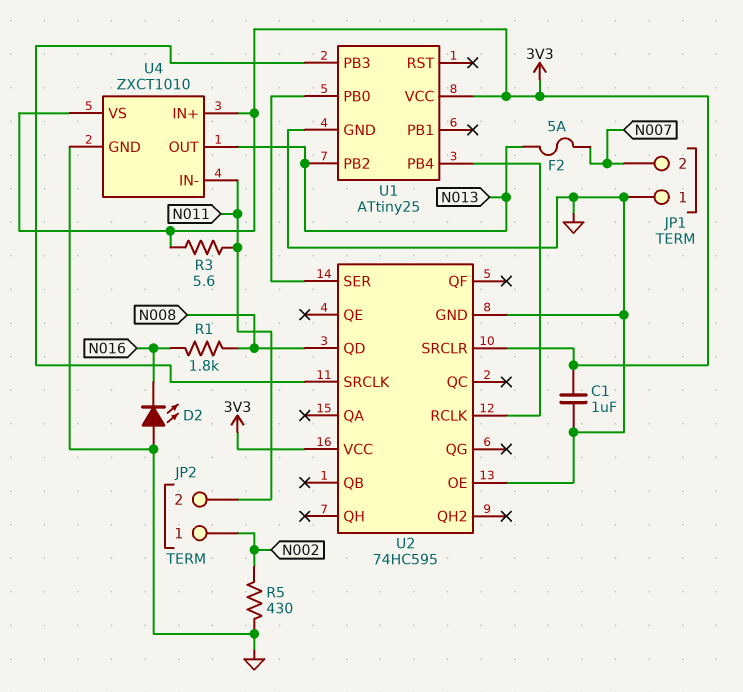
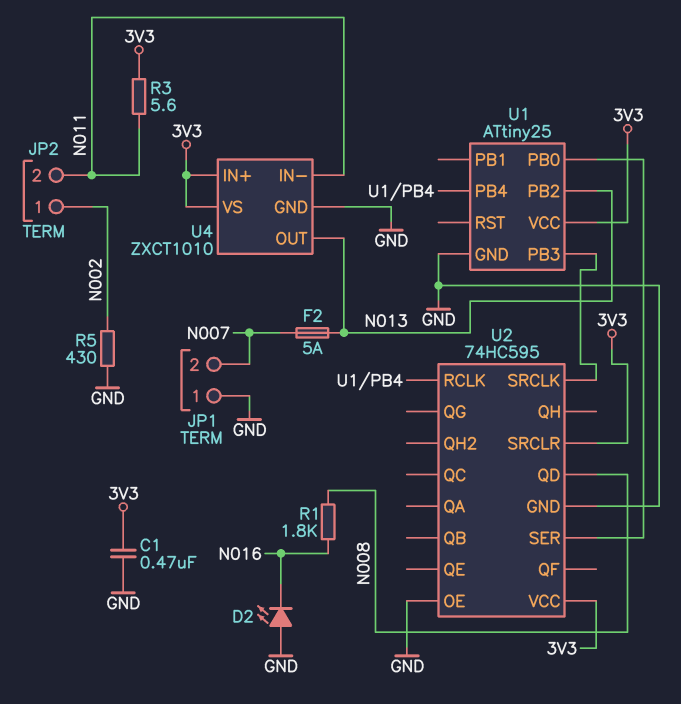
C1: 1uF (3V3, GND) -> 470nF (3V3, GND)

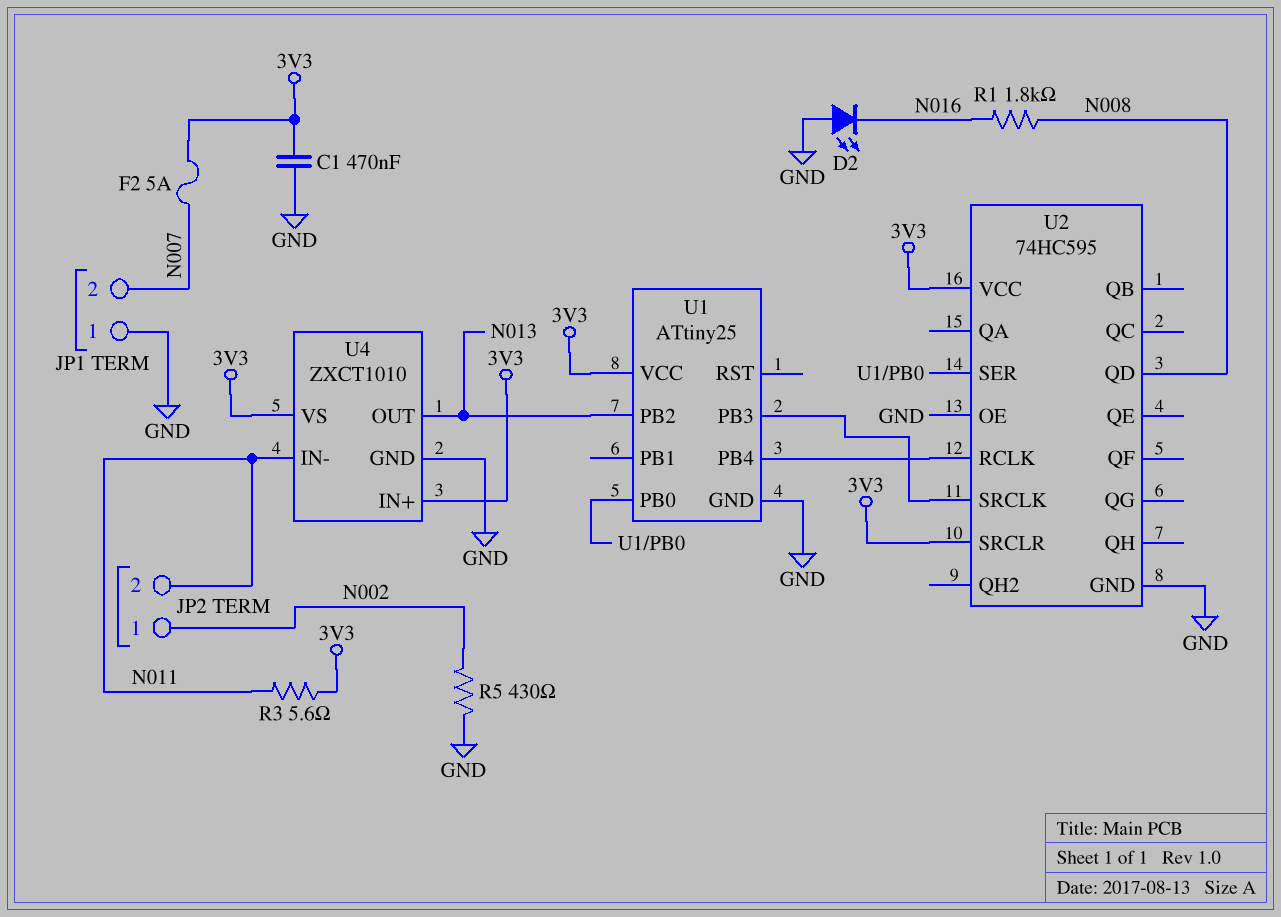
F2: 5A (N007, N013) -> 5A (3V3, N007)

